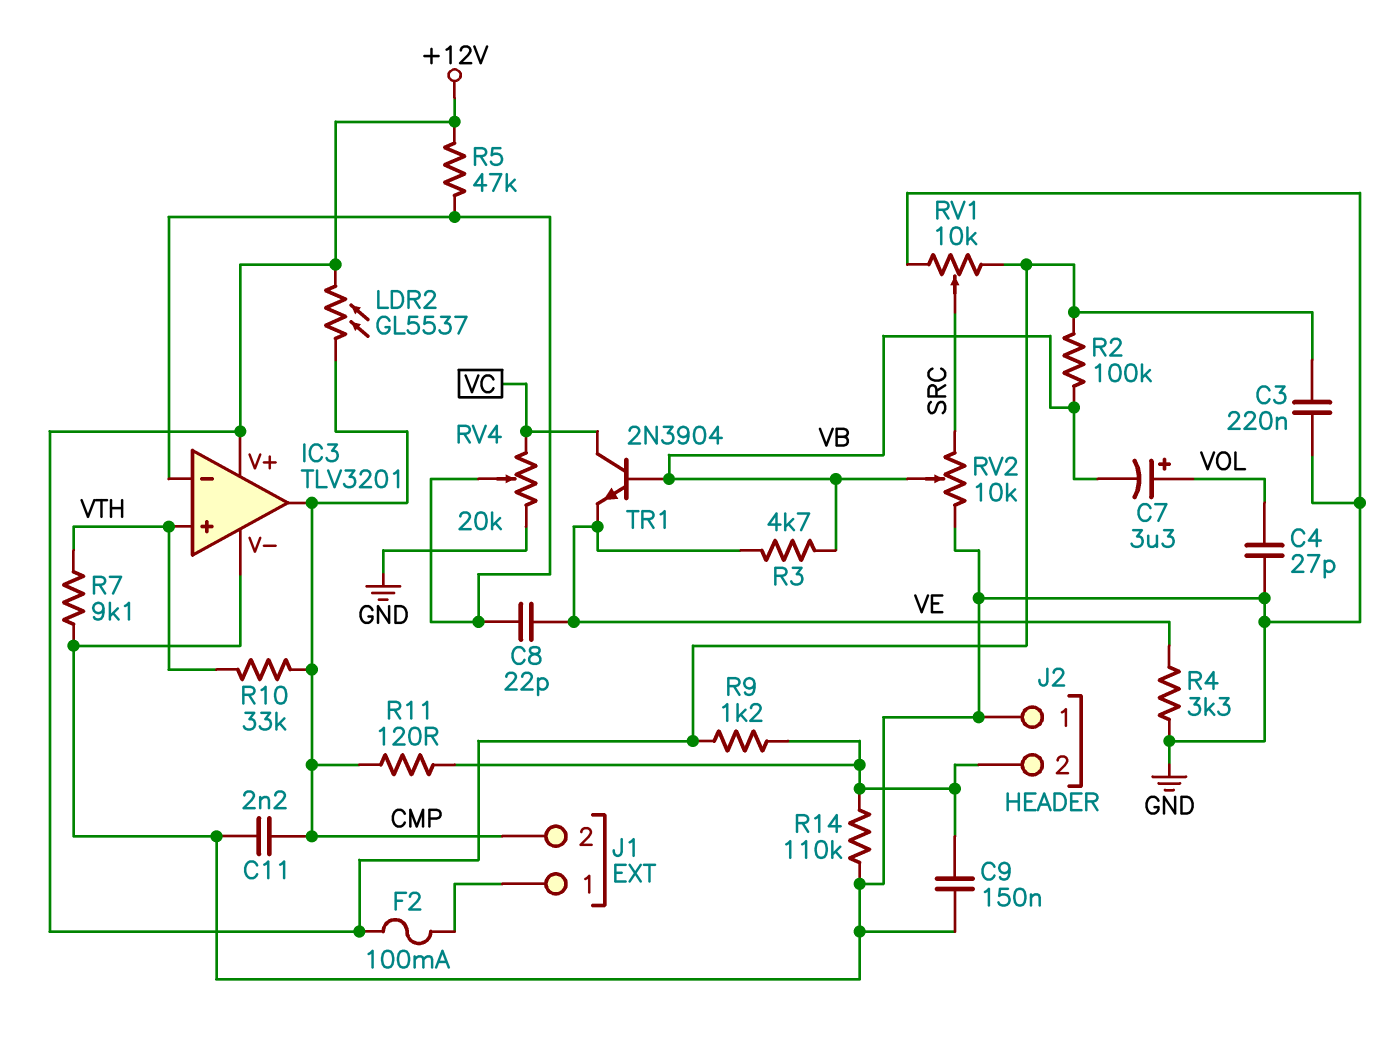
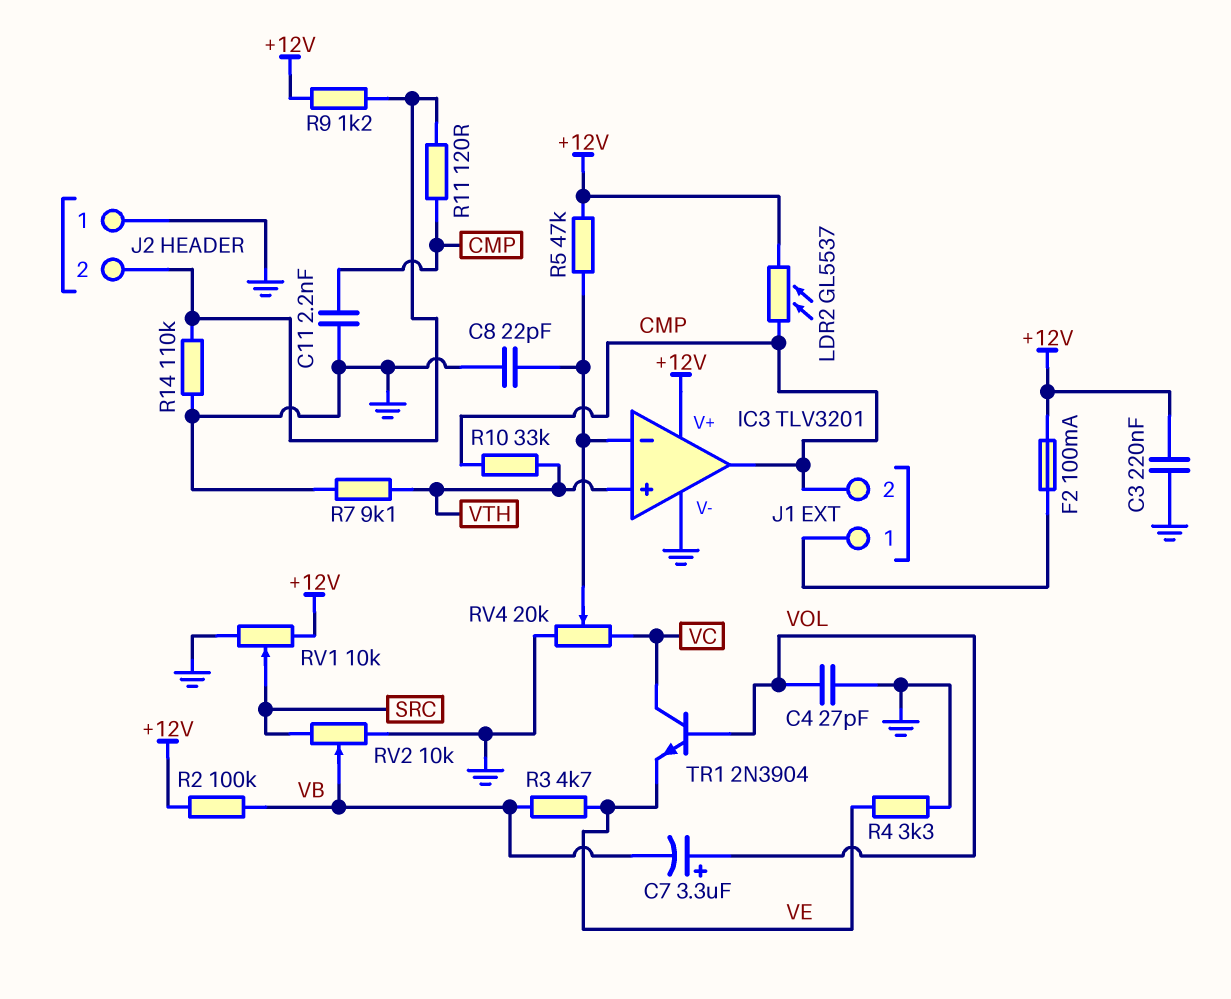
C8: 22pF (IC3/in-, VE) -> 22pF (GND, IC3/in-)
C9: 150nF (GND, J2/2) -> none
TR1: NPN 2N3904 (B VB, C VC, E VE) -> NPN 2N3904 (B VOL, C VC, E VE)

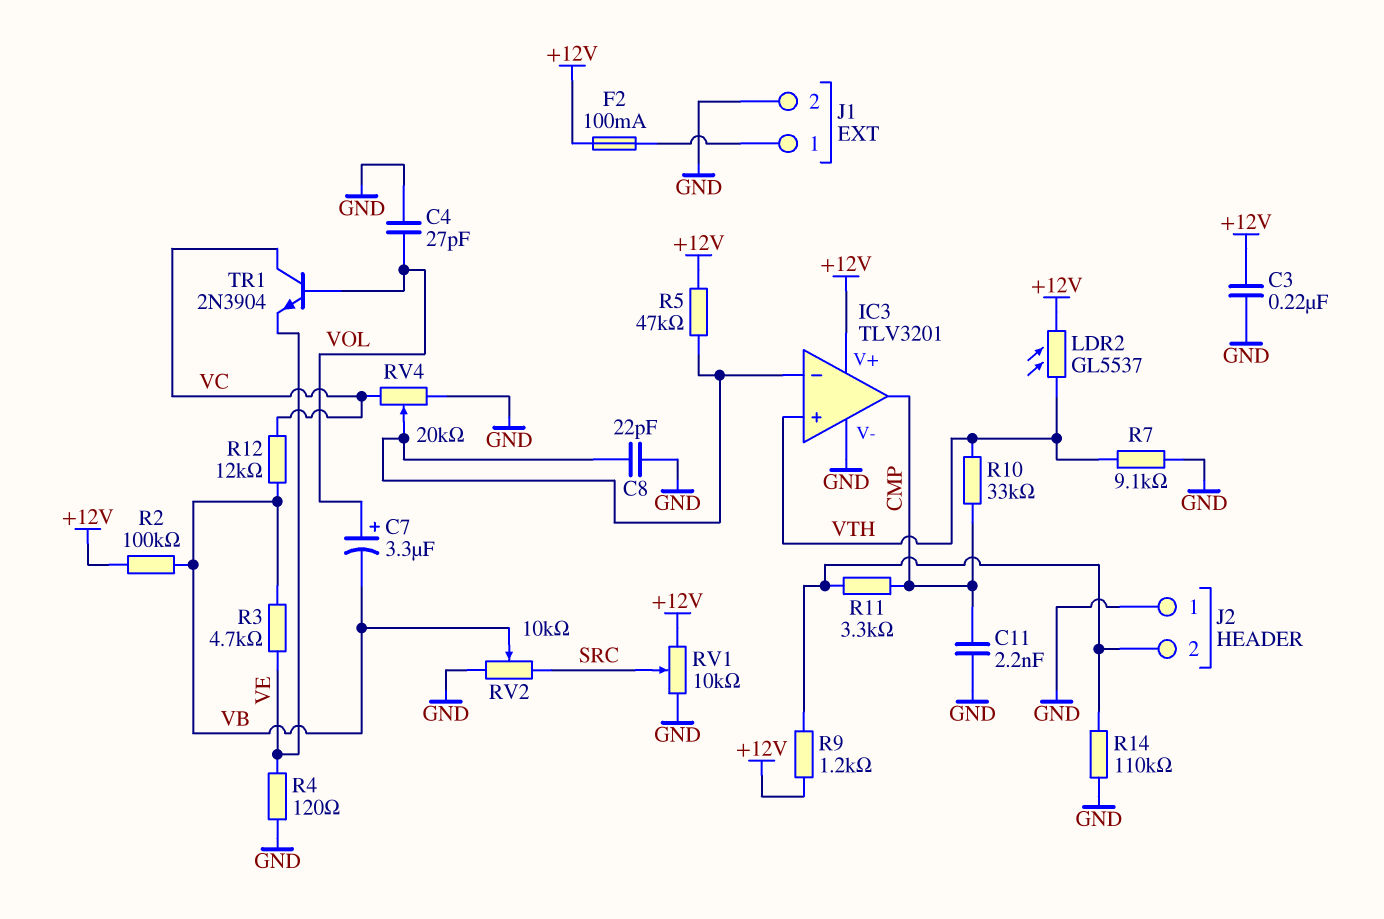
J1 pin 2: CMP -> GND
LDR2: GL5537 (+12V, CMP) -> GL5537 (+12V, VTH)
R4: 3.3k (GND, VE) -> 120 (GND, VE)
R11: 120 (CMP, J2/2) -> 3.3k (CMP, J2/2)
R12: none -> 12k (VB, VC)

